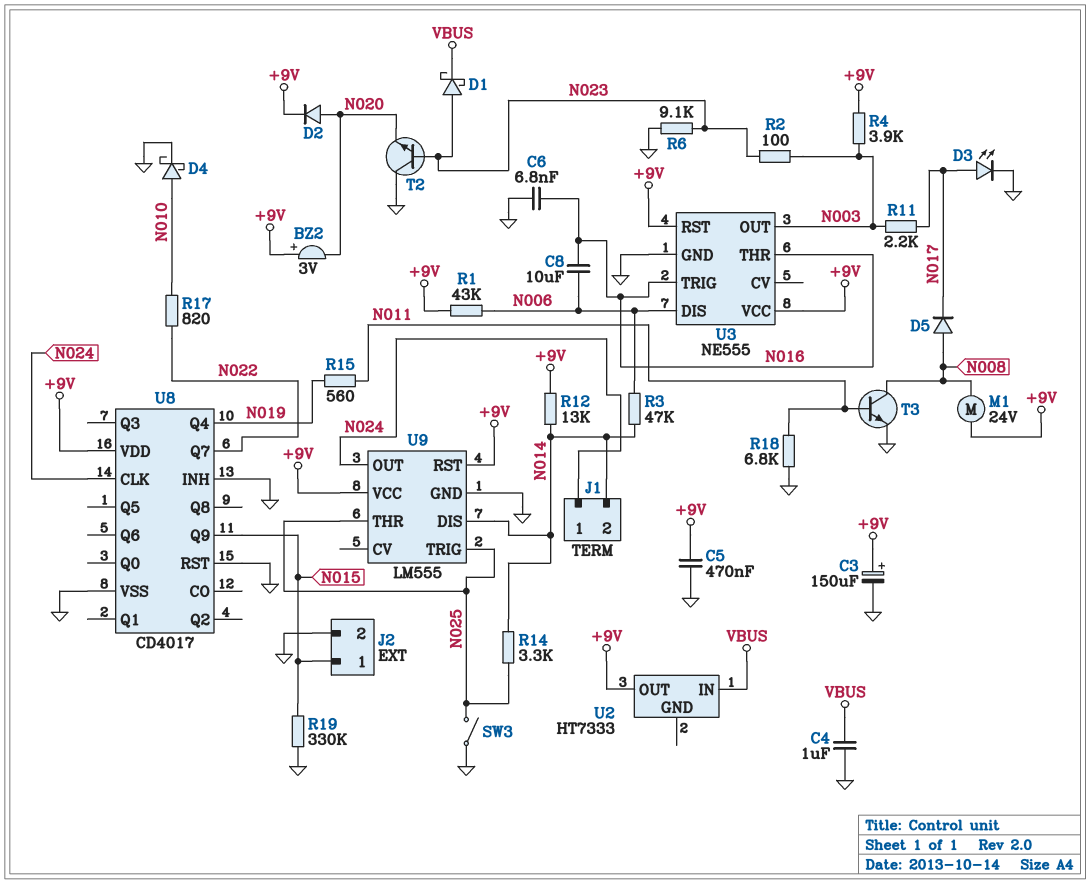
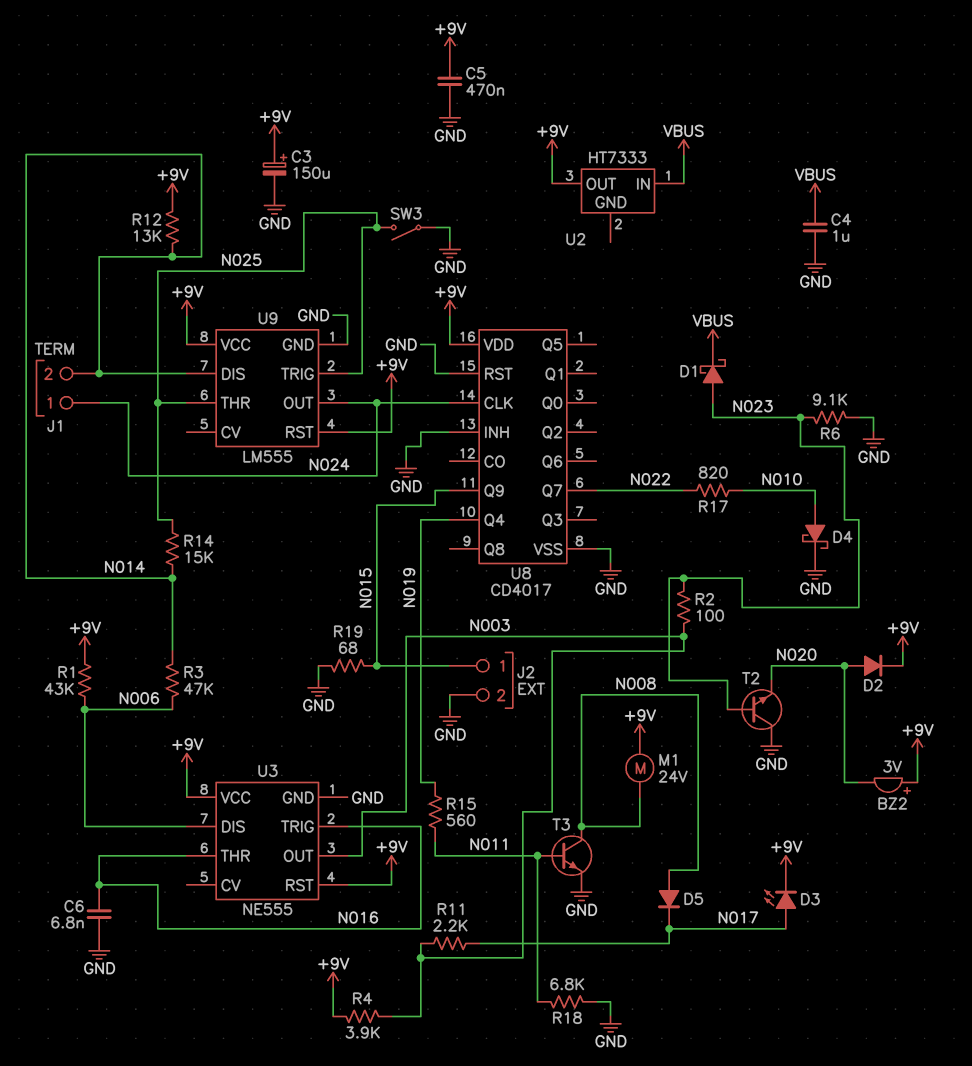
C8: 10uF (N006, N016) -> none
D3: LED (A N017, K GND) -> LED (A N017, K +9V)
R14: 3.3k (N014, N025) -> 15k (N014, N025)
R19: 330k (GND, N015) -> 68 (GND, N015)

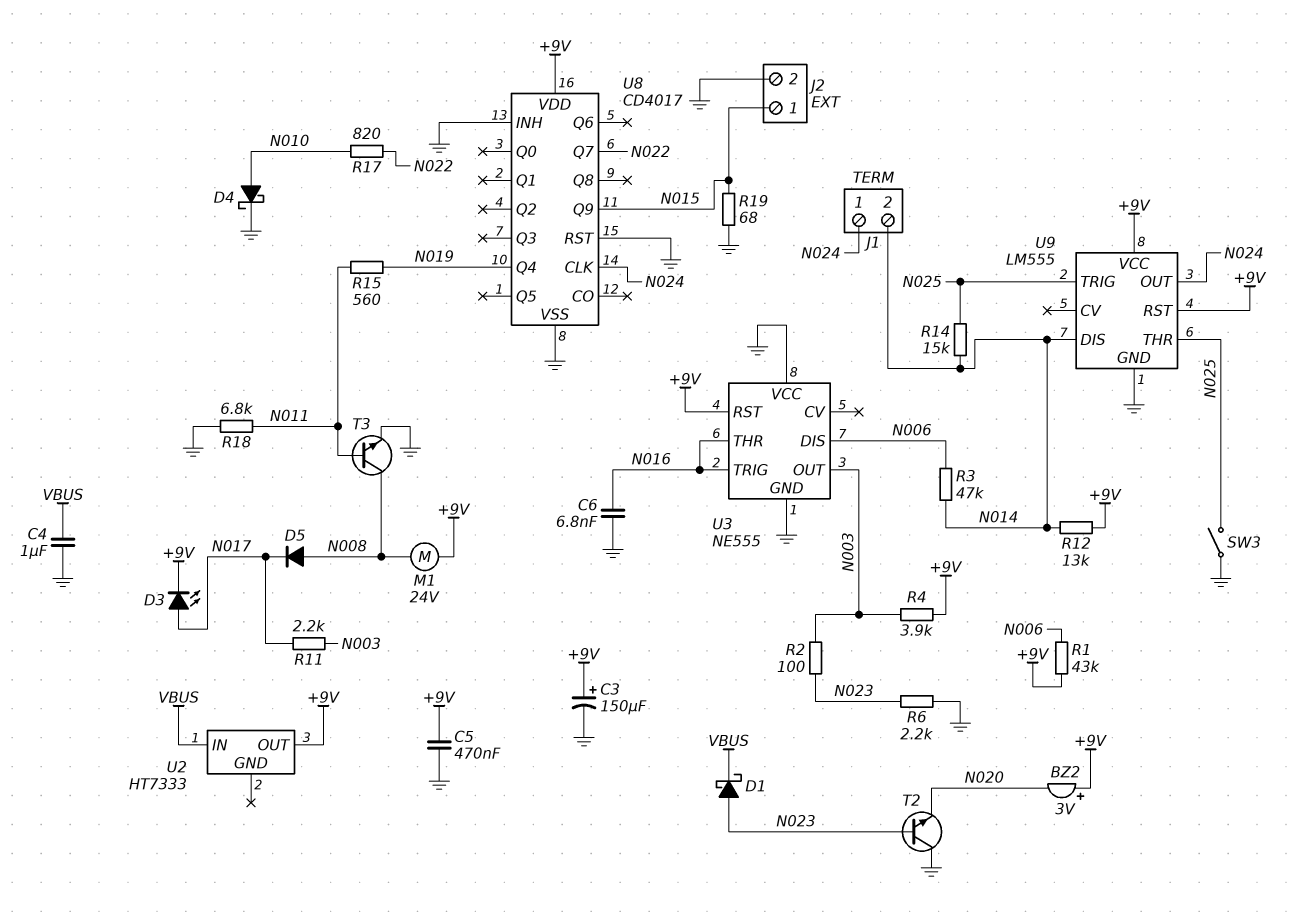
D2: diode (A N020, K +9V) -> none
R6: 9.1k (GND, N023) -> 2.2k (GND, N023)
U3 pin VCC: +9V -> GND

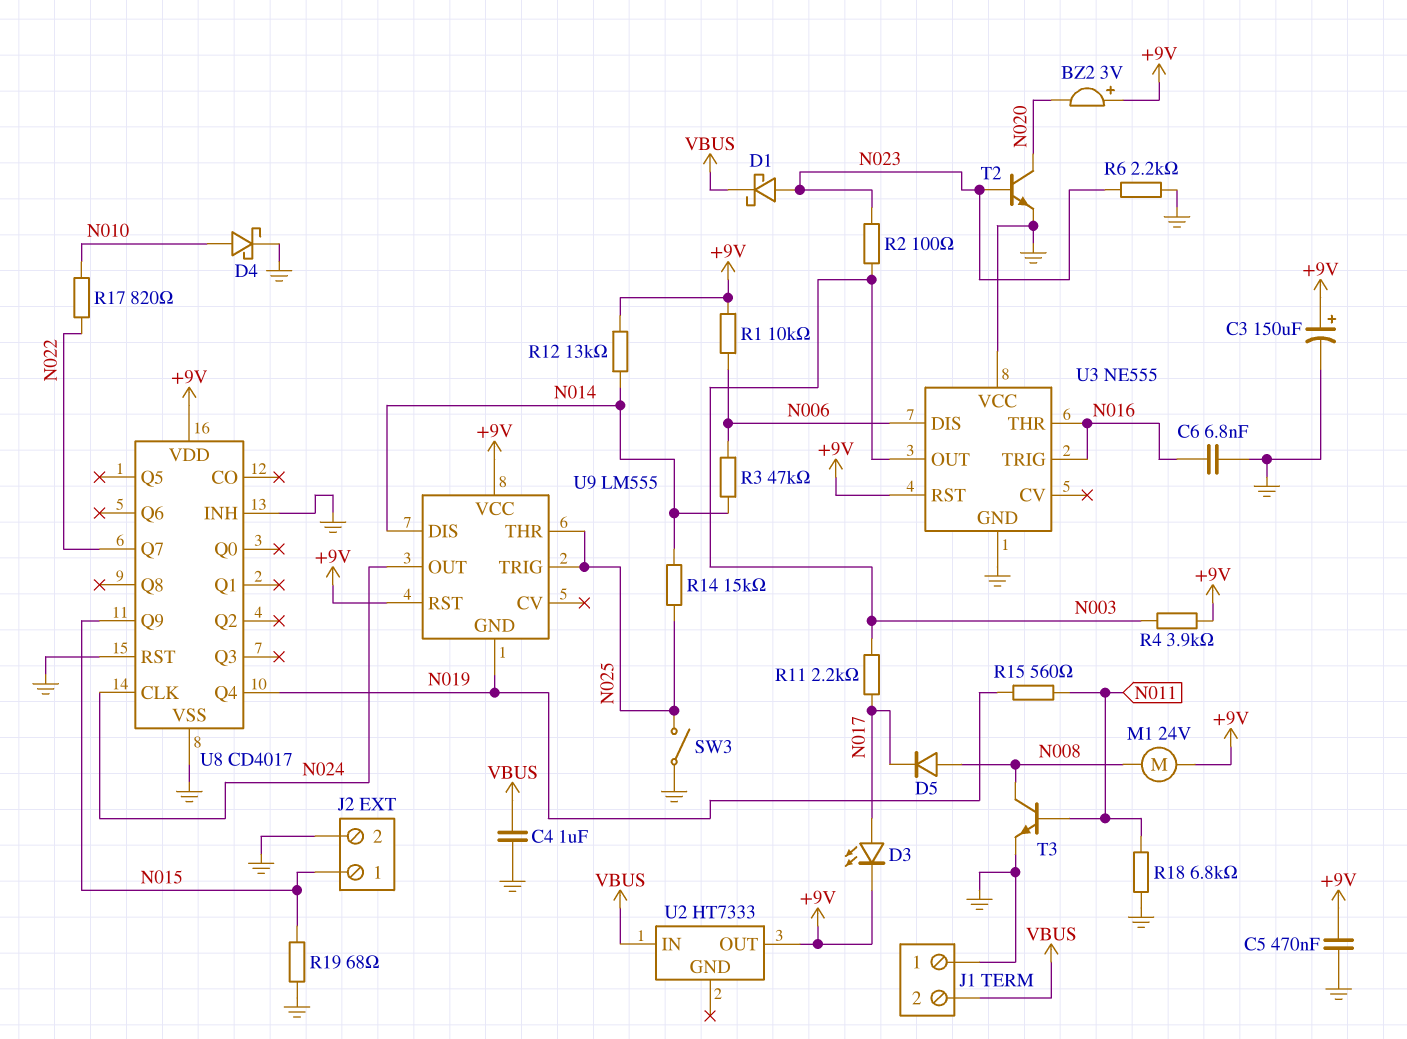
J1 pin 1: N024 -> GND
J1 pin 2: N014 -> VBUS
R1: 43k (+9V, N006) -> 10k (+9V, N006)
T2: NPN (B N023, C GND, E N020) -> NPN (B N023, C N020, E GND)
U9 pin GND: GND -> N019

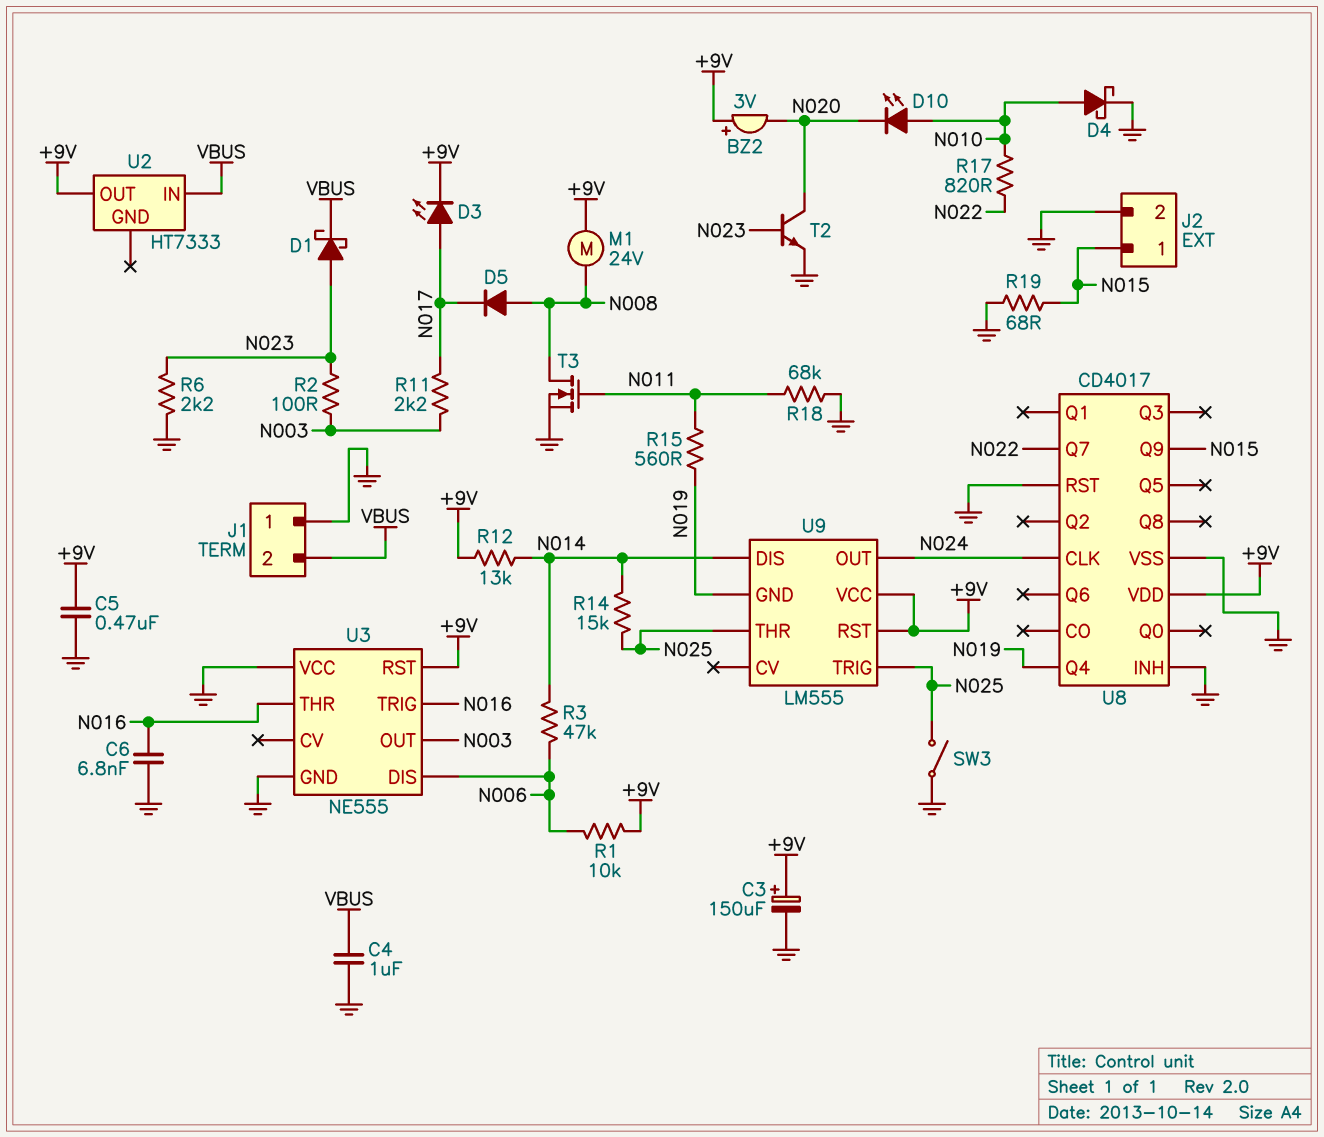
D10: none -> LED (A N010, K N020)
R4: 3.9k (+9V, N003) -> none
R18: 6.8k (GND, N011) -> 68k (GND, N011)
T3: NPN (B N011, C N008, E GND) -> NMOS (G N011, D N008, S GND)

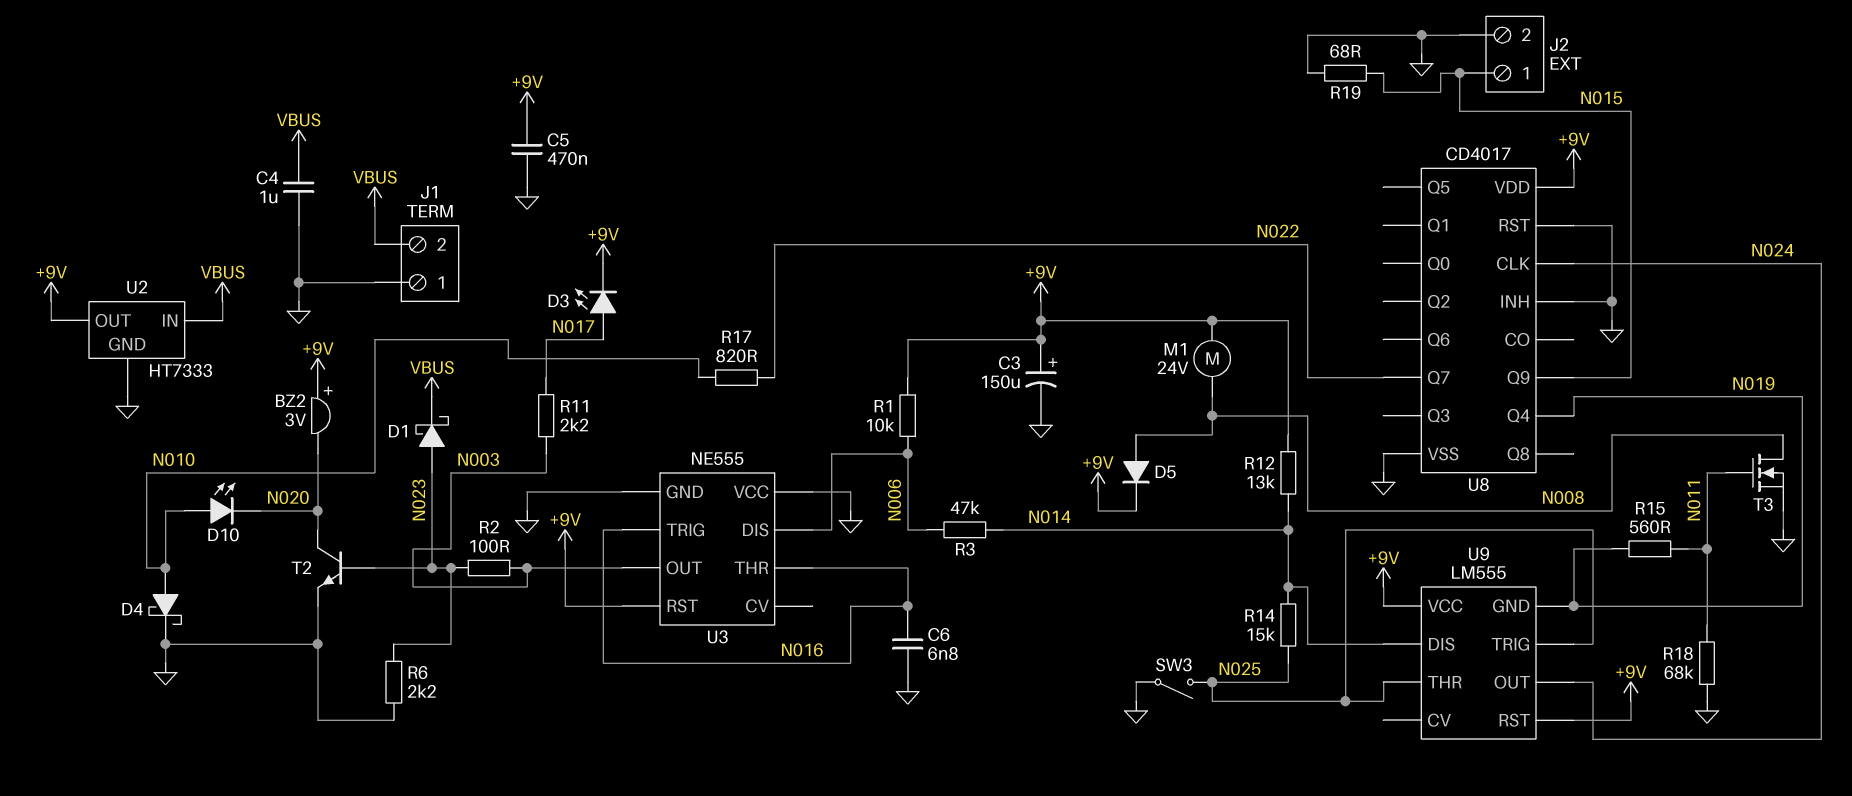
D5: diode (A N008, K N017) -> diode (A N008, K +9V)
U2 pin GND: none -> GND

